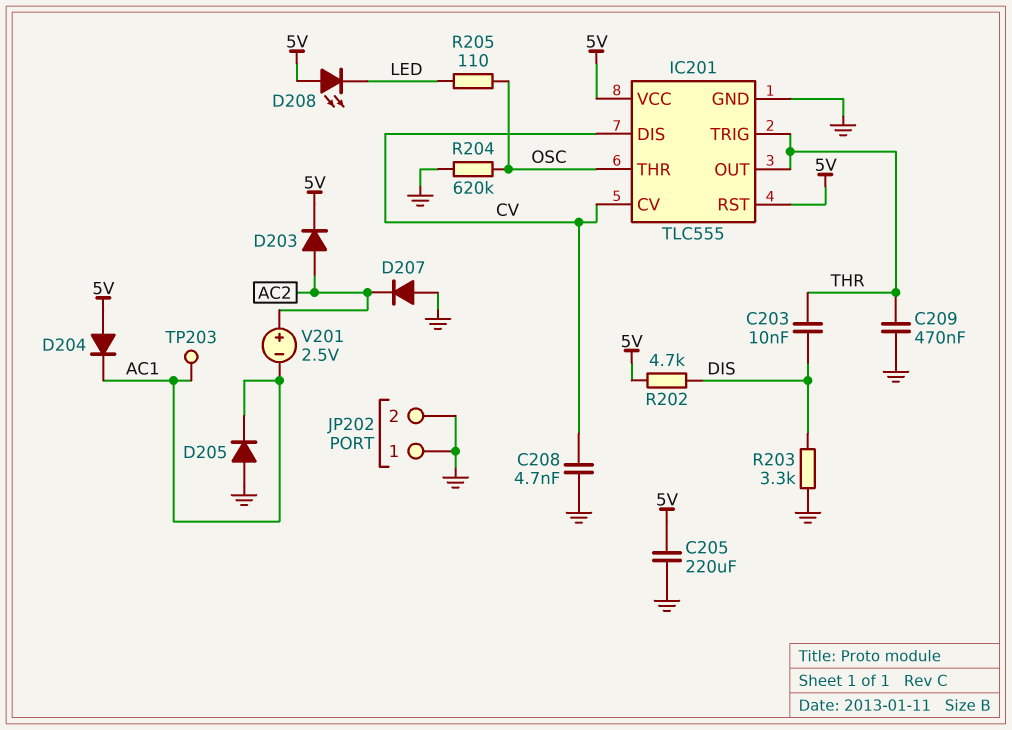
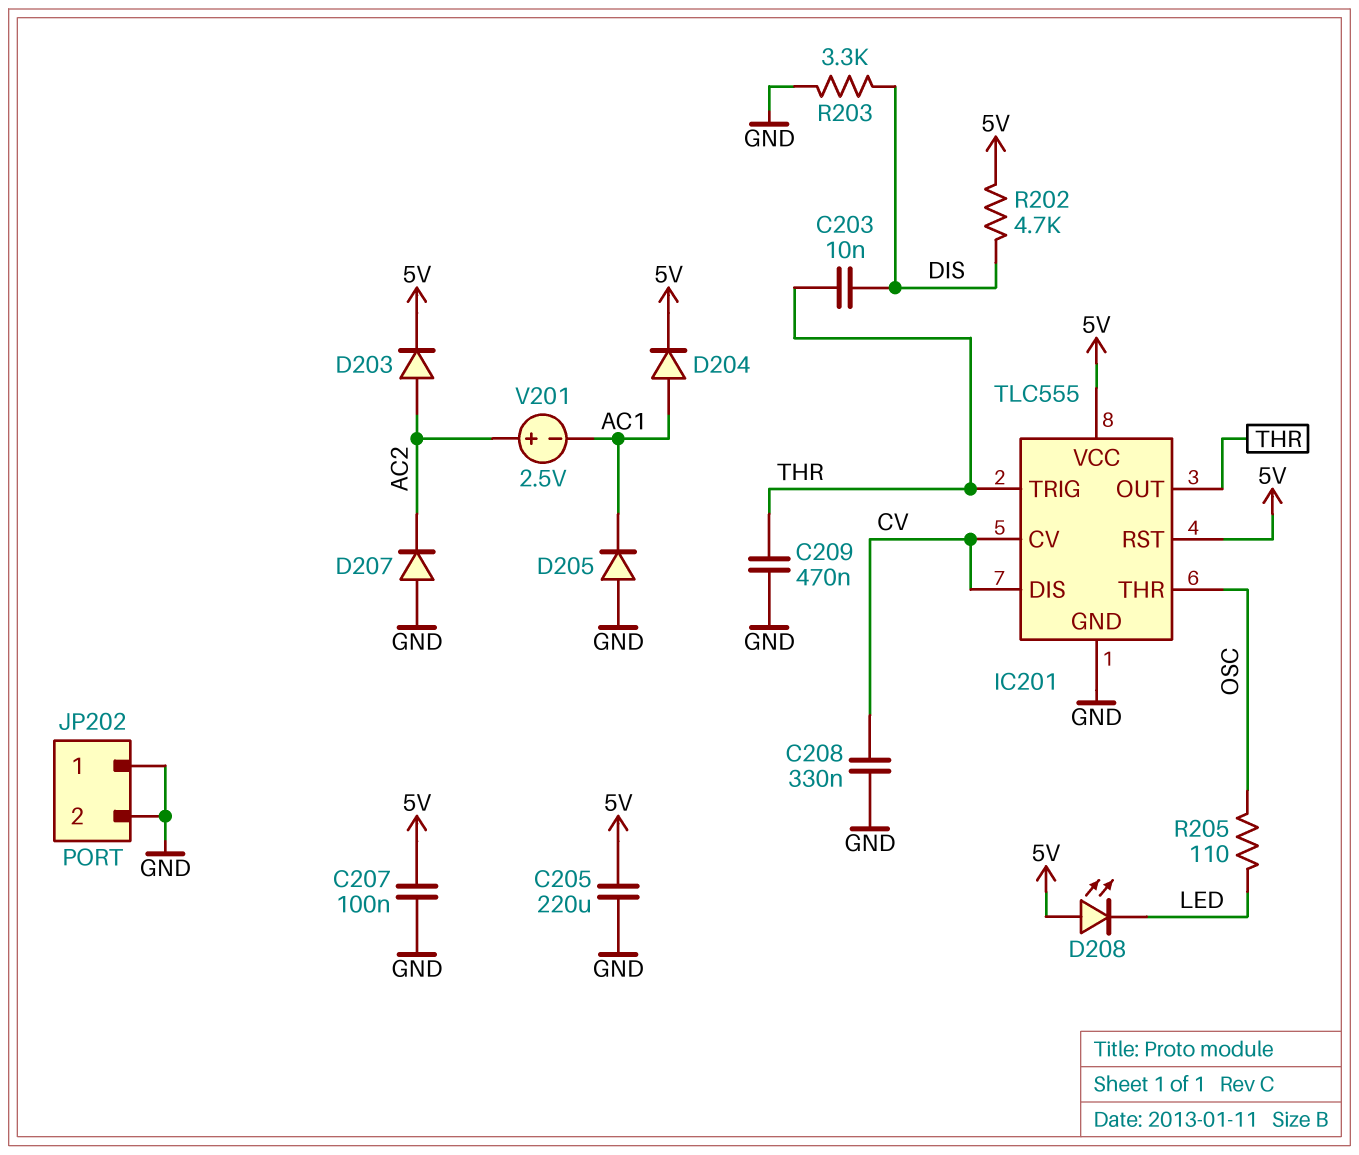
C207: none -> 100nF (5V, GND)
C208: 4.7nF (CV, GND) -> 330nF (CV, GND)
D204: diode (A 5V, K AC1) -> diode (A AC1, K 5V)
R204: 620k (GND, OSC) -> none
TP203: test point (AC1) -> none

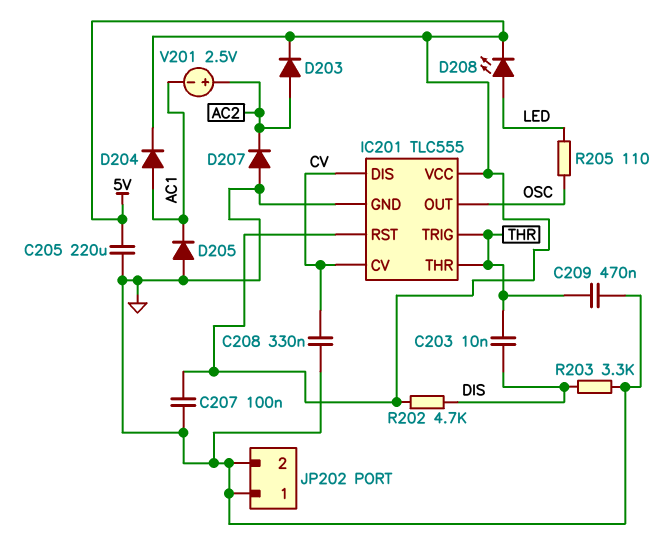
D208: LED (A 5V, K LED) -> LED (A LED, K 5V)
IC201 pin OUT: THR -> OSC
IC201 pin THR: OSC -> THR

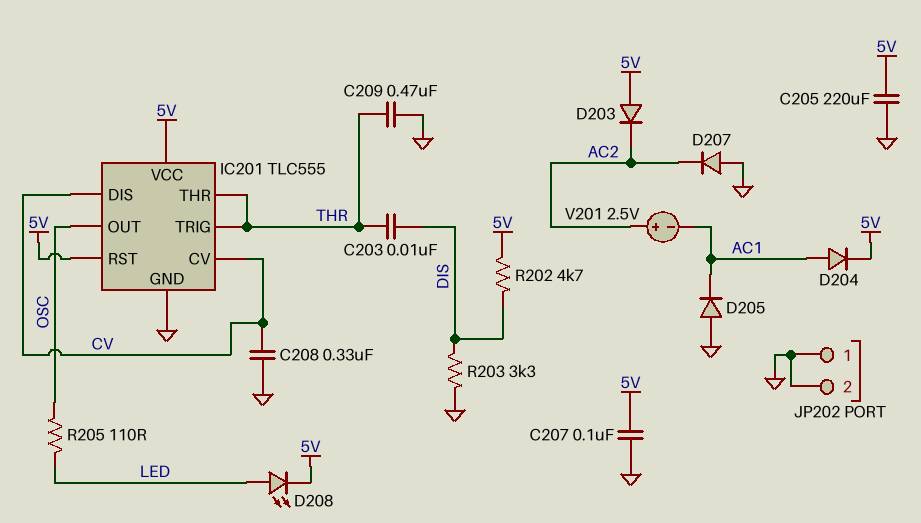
D203: diode (A AC2, K 5V) -> diode (A 5V, K AC2)

